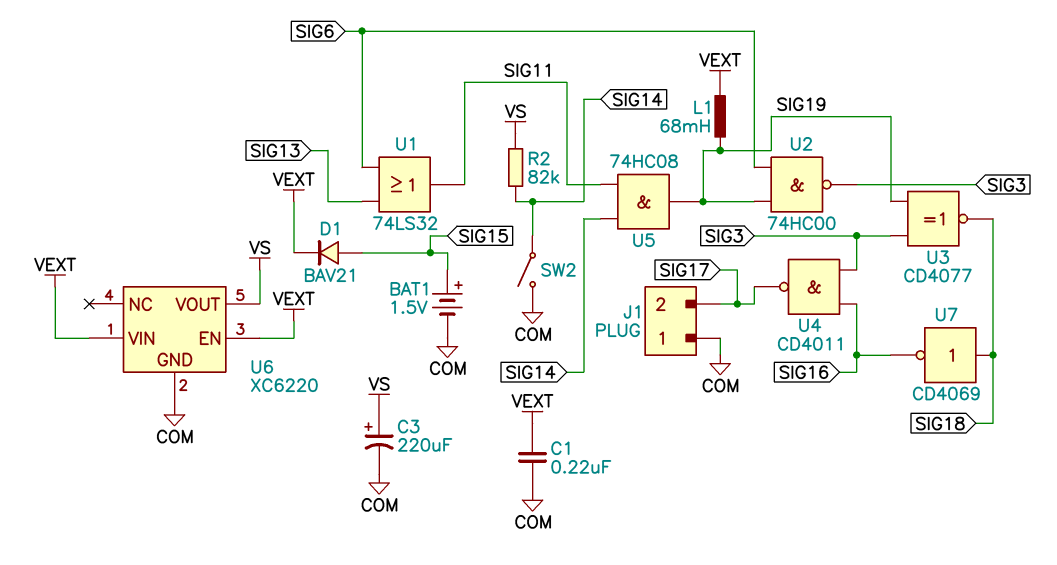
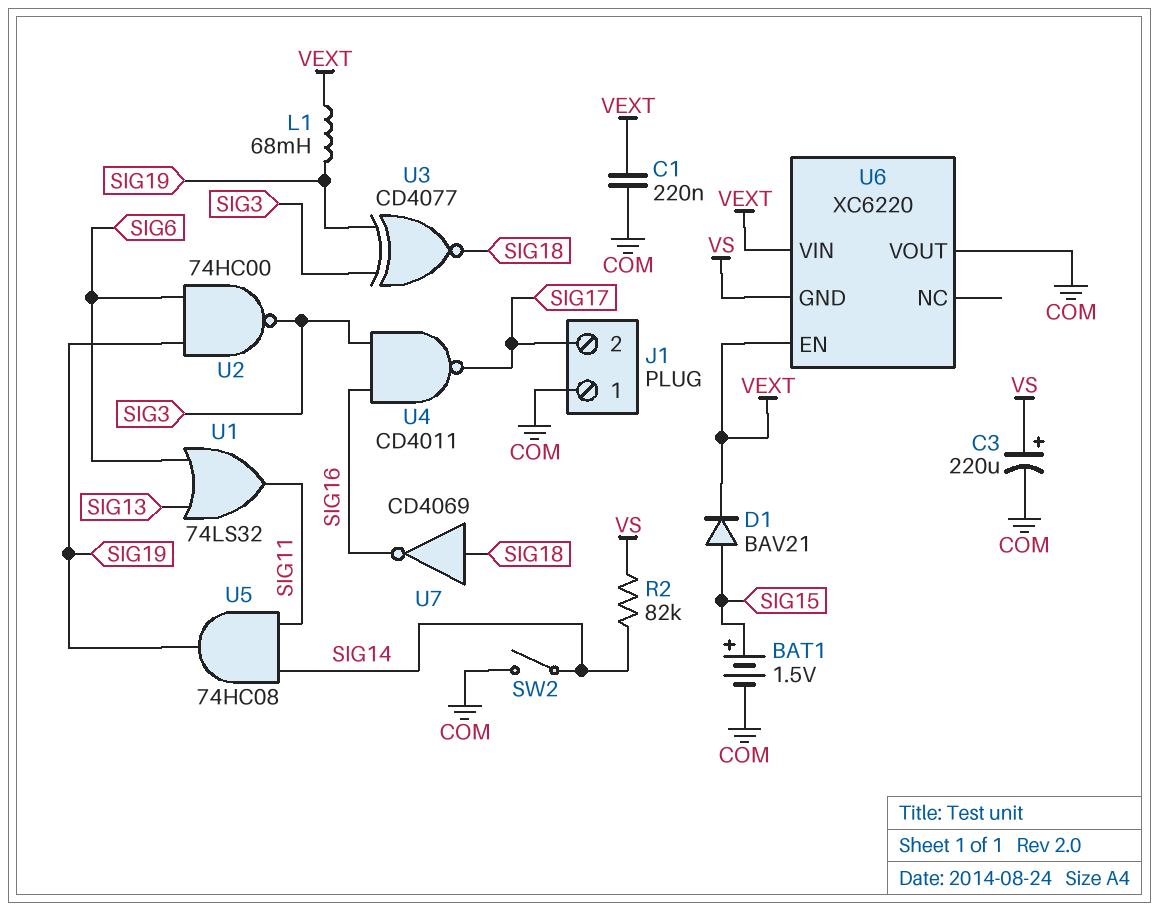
U6 pin GND: COM -> VS
U6 pin VOUT: VS -> COM

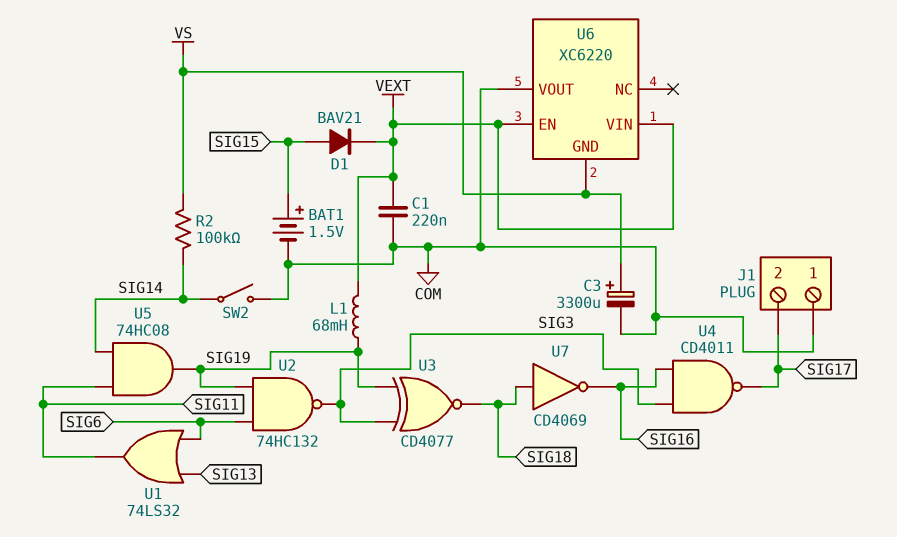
C3: 220uF (plus VS, minus COM) -> 3300uF (plus VS, minus COM)
R2: 82k (SIG14, VS) -> 100k (SIG14, VS)
U2: NAND 74HC00 (in SIG6, in SIG19, out SIG3) -> NAND 74HC132 (in SIG6, in SIG19, out SIG3)

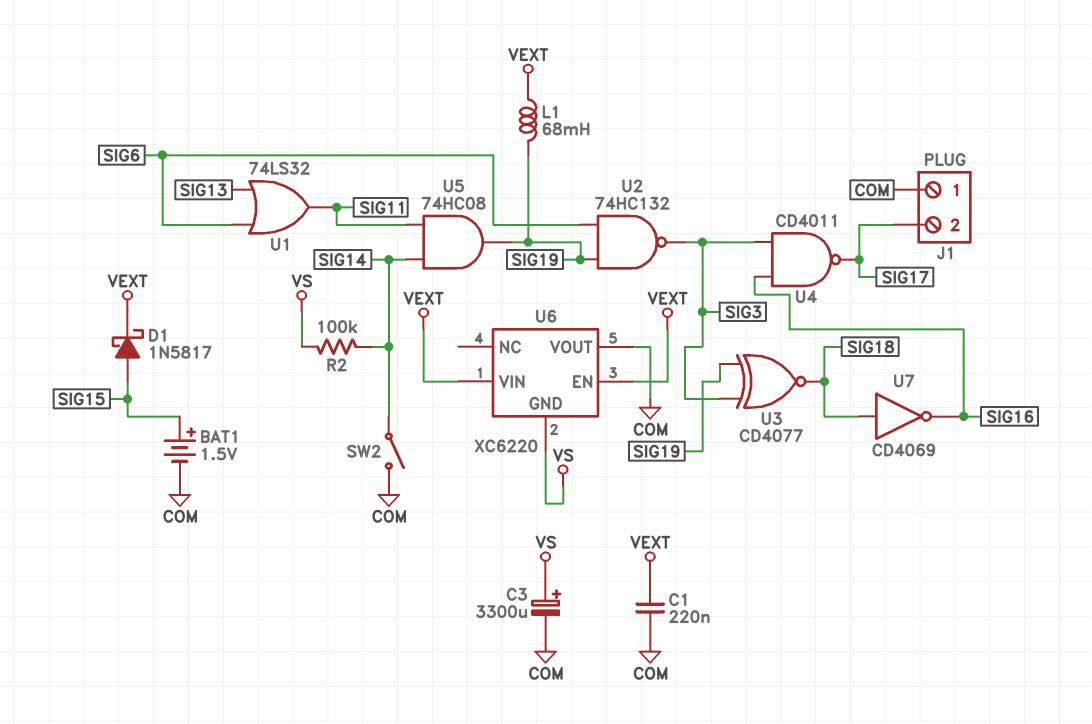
D1: diode BAV21 (A SIG15, K VEXT) -> schottky 1N5817 (A SIG15, K VEXT)

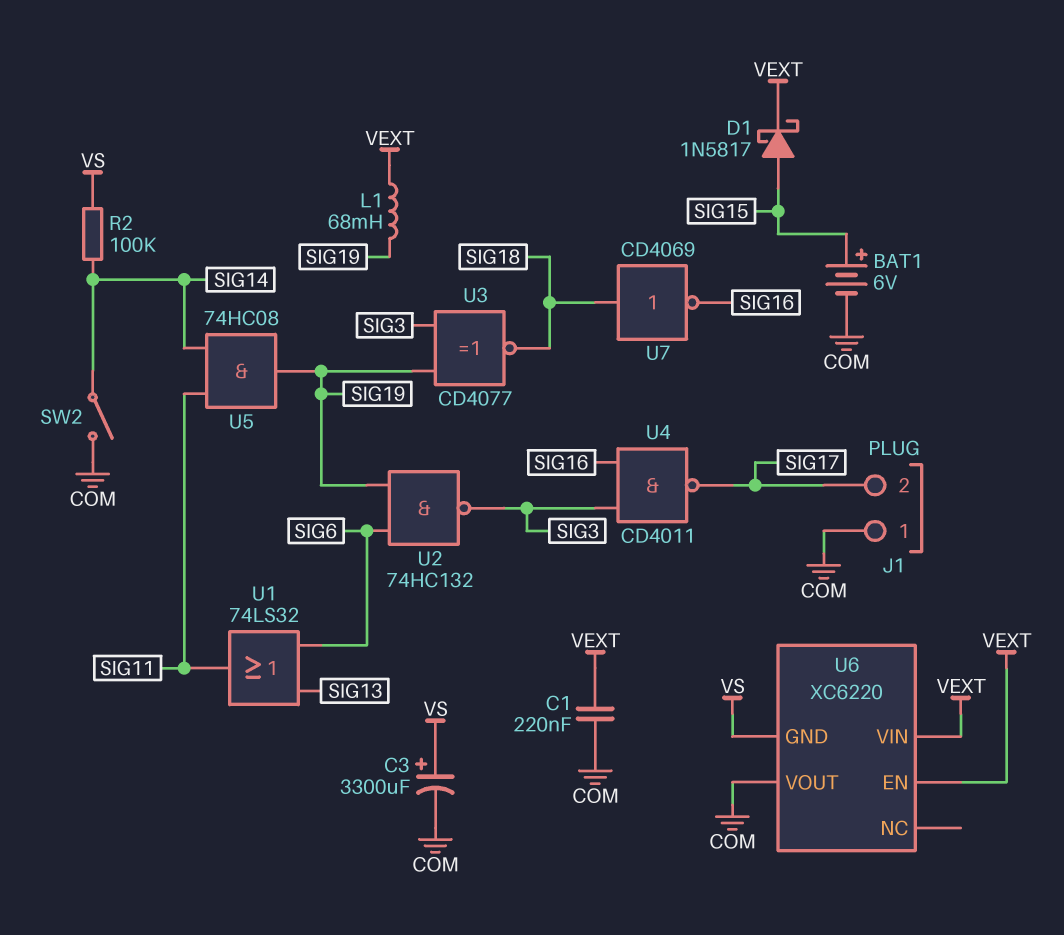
BAT1: 1.5V (plus SIG15, minus COM) -> 6V (plus SIG15, minus COM)

